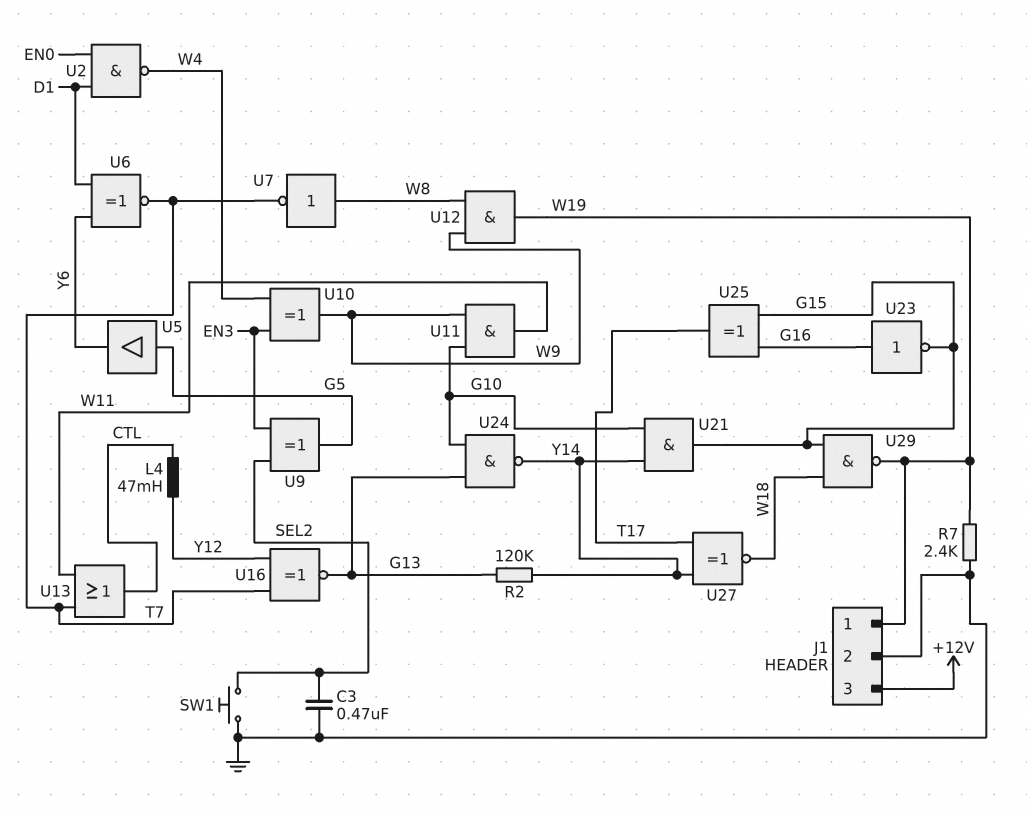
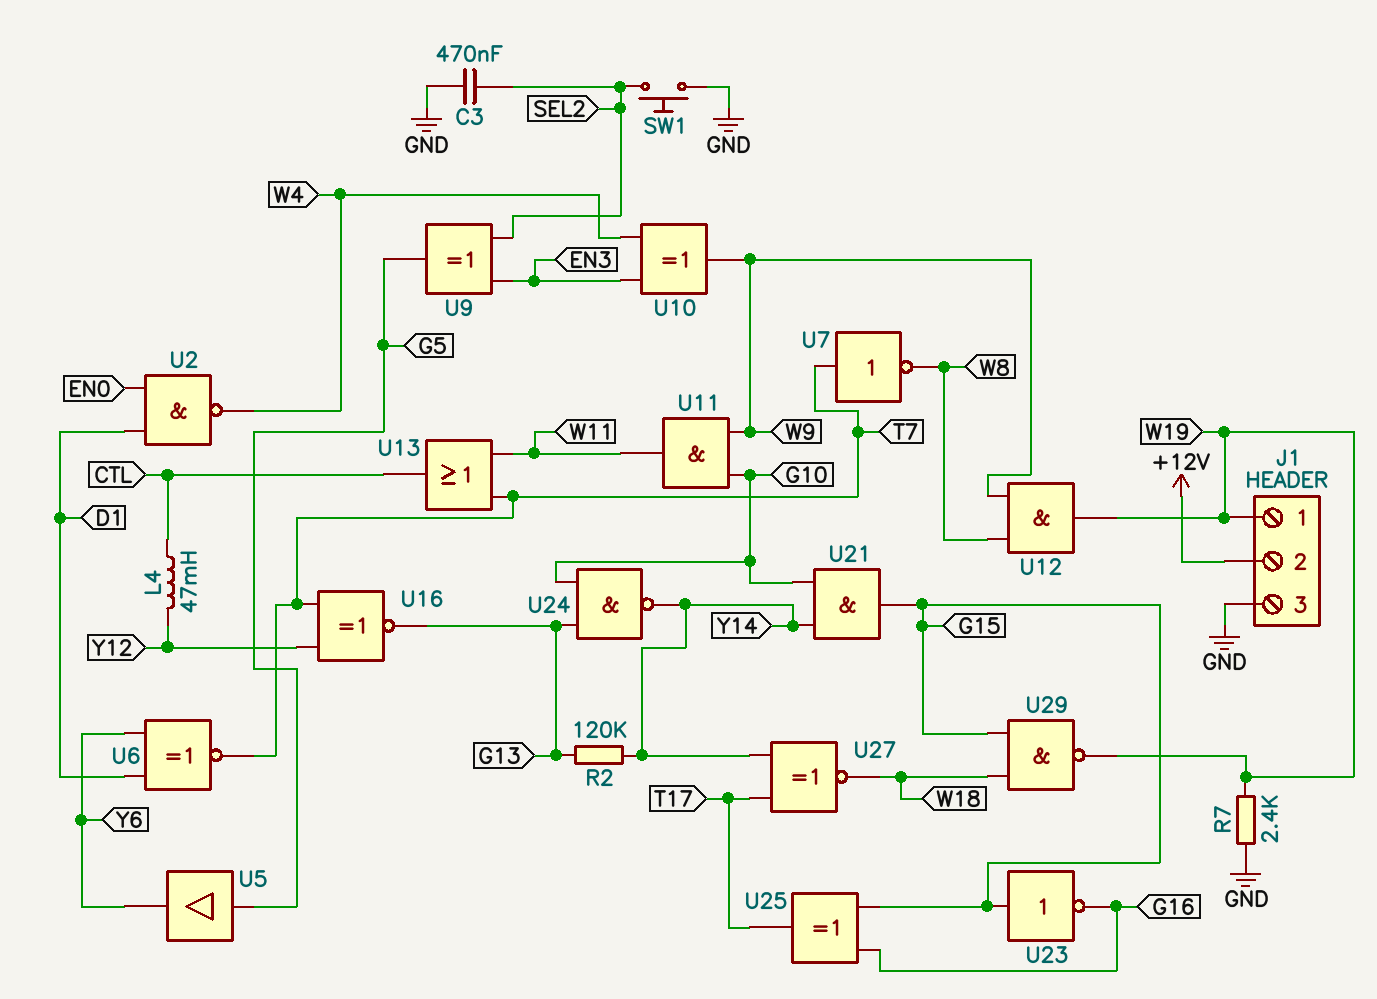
J1 pin 2: GND -> +12V
J1 pin 3: +12V -> GND
U7: NOT (in W8, out T7) -> NOT (in T7, out W8)
U23: NOT (in G16, out G15) -> NOT (in G15, out G16)

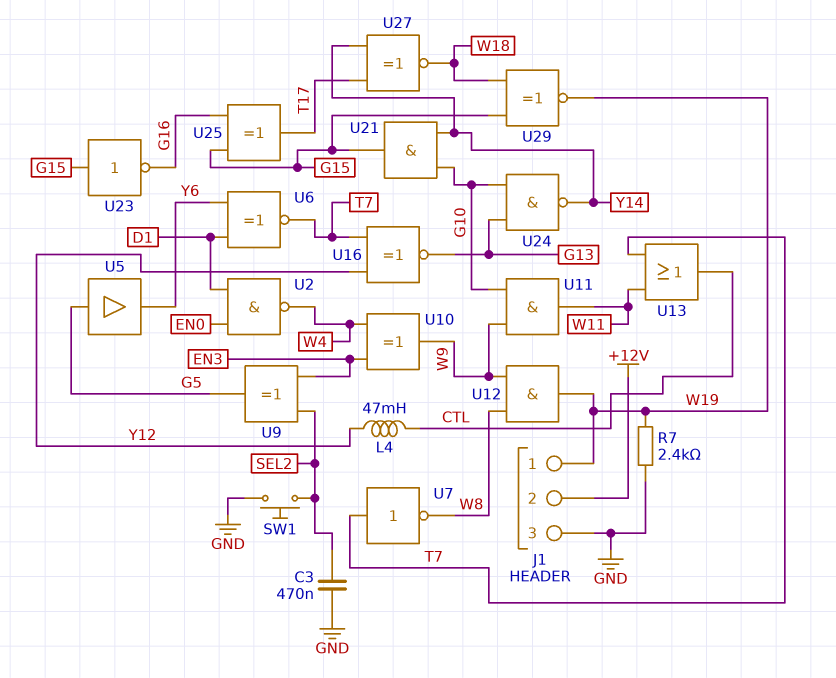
R2: 120k (G13, Y14) -> none
U29: NAND (in G15, in W18, out W19) -> XNOR (in G15, in W18, out W19)

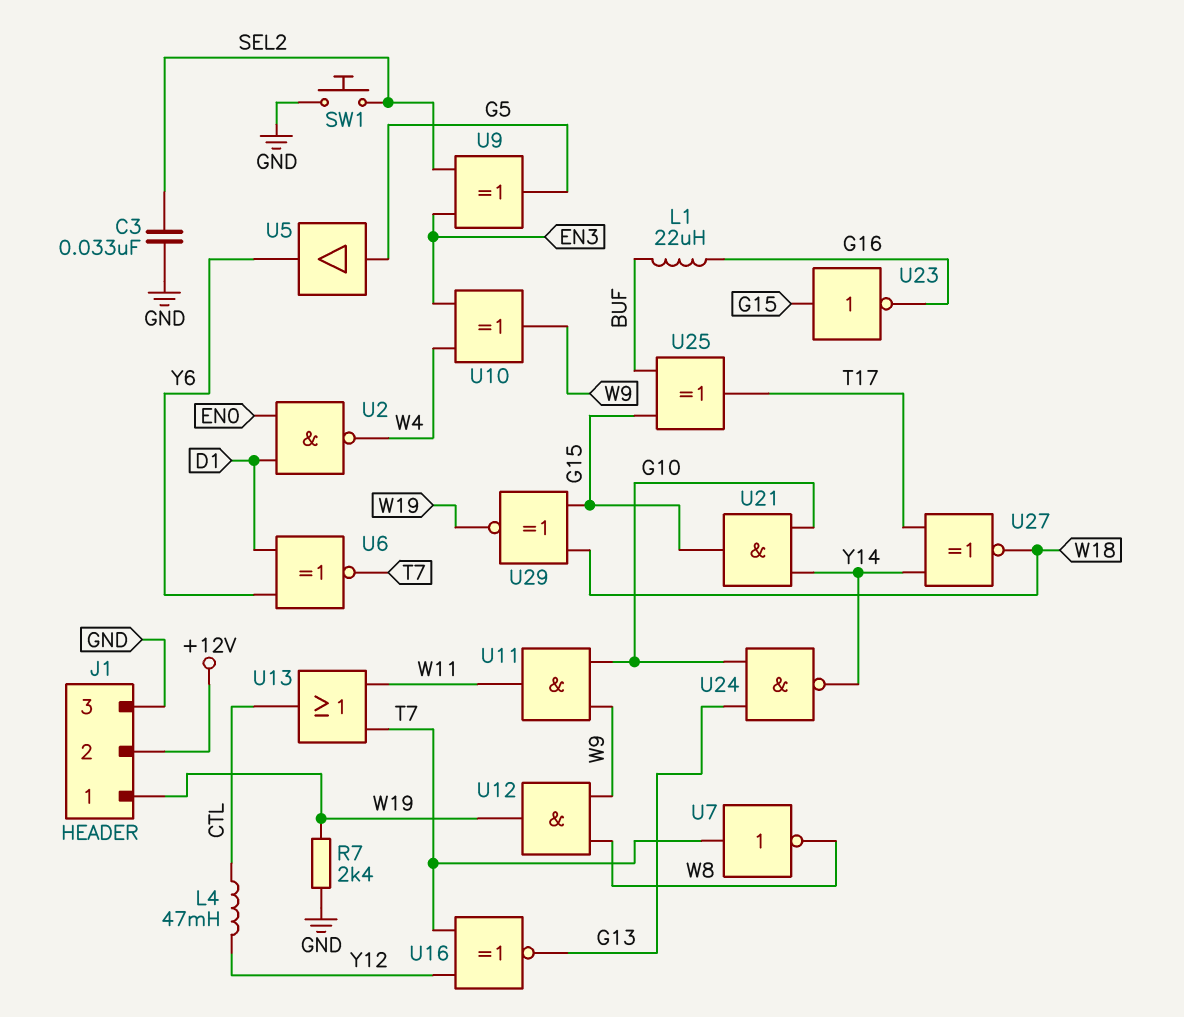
C3: 470nF (GND, SEL2) -> 33nF (GND, SEL2)
L1: none -> 22uH (BUF, G16)
U25: XOR (in G15, in G16, out T17) -> XOR (in BUF, in G15, out T17)

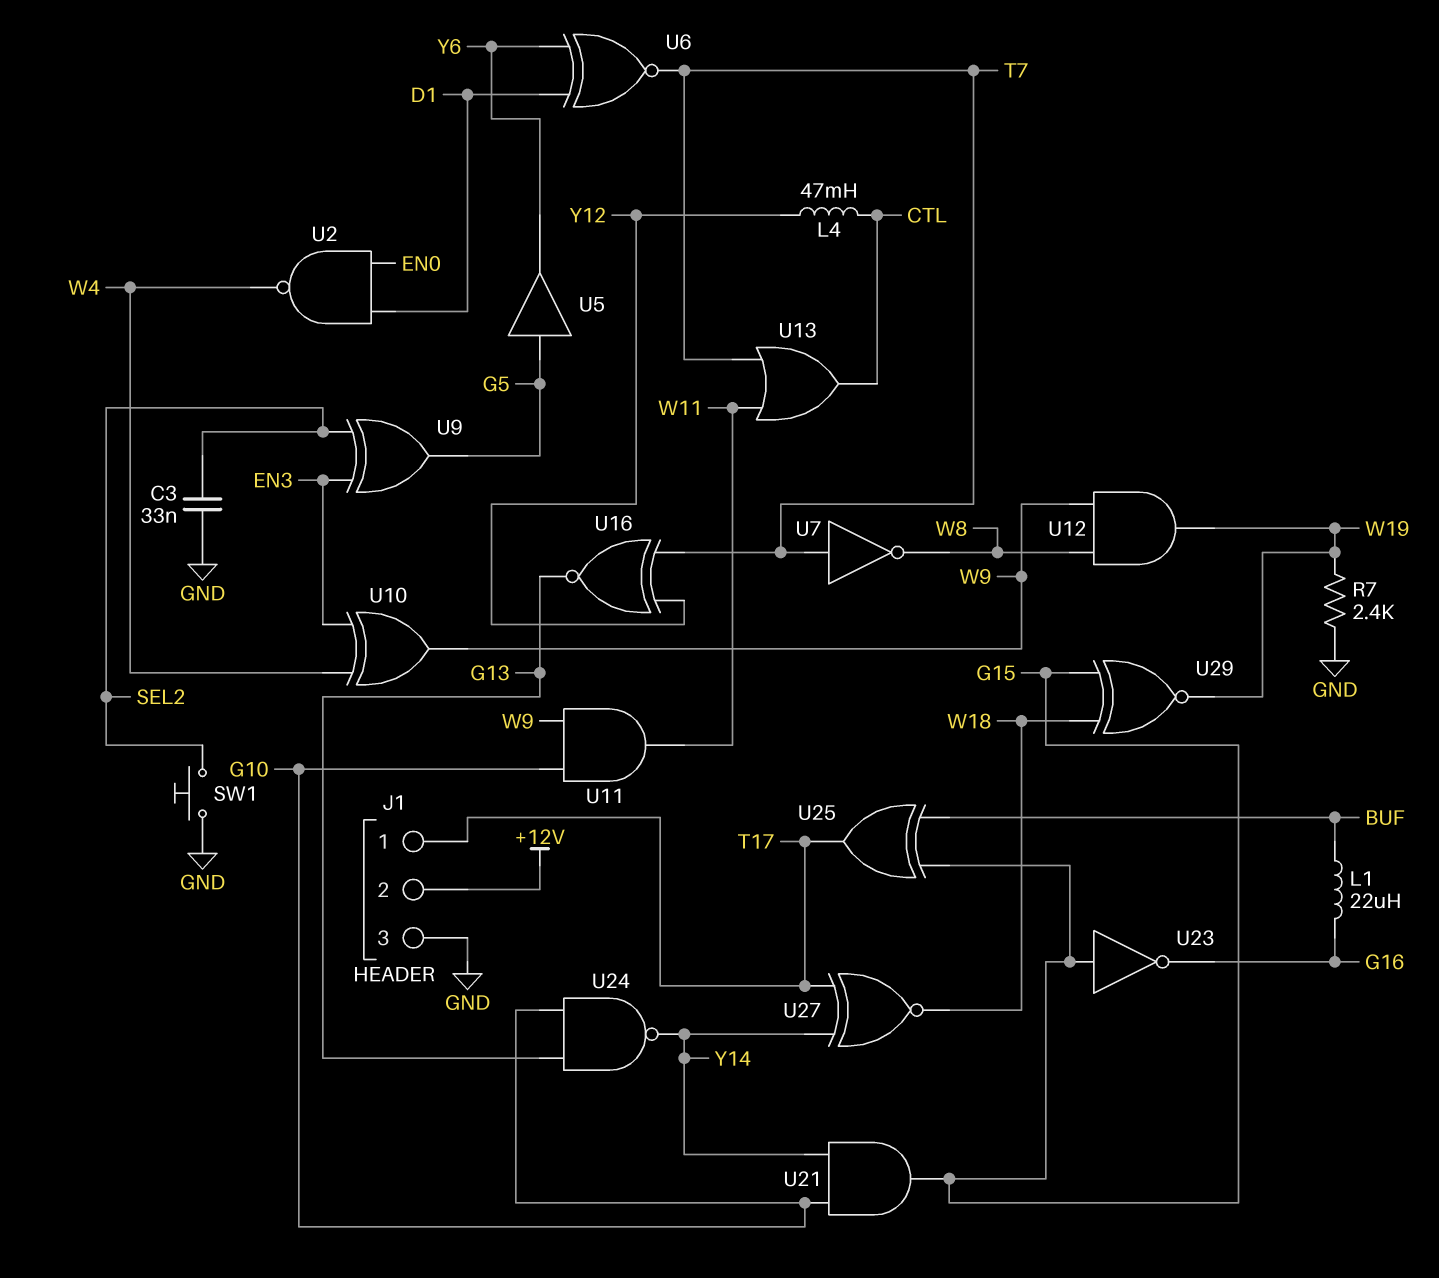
J1 pin 1: W19 -> T17

